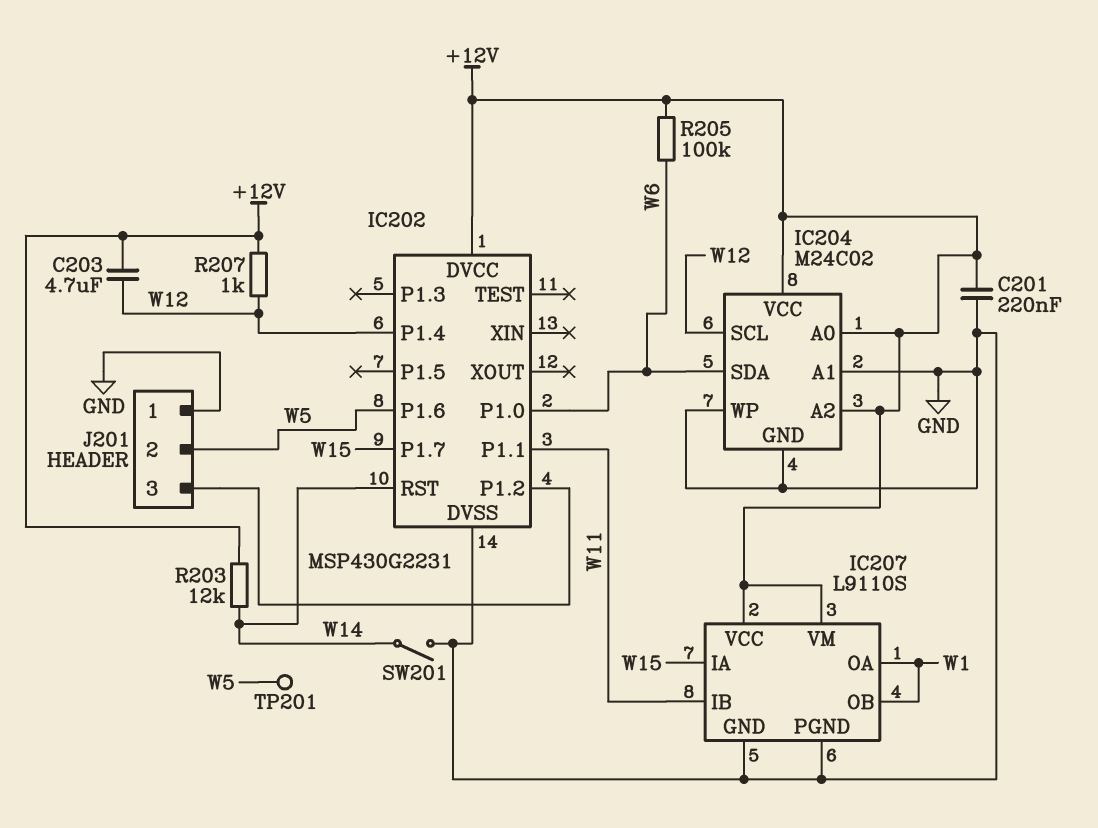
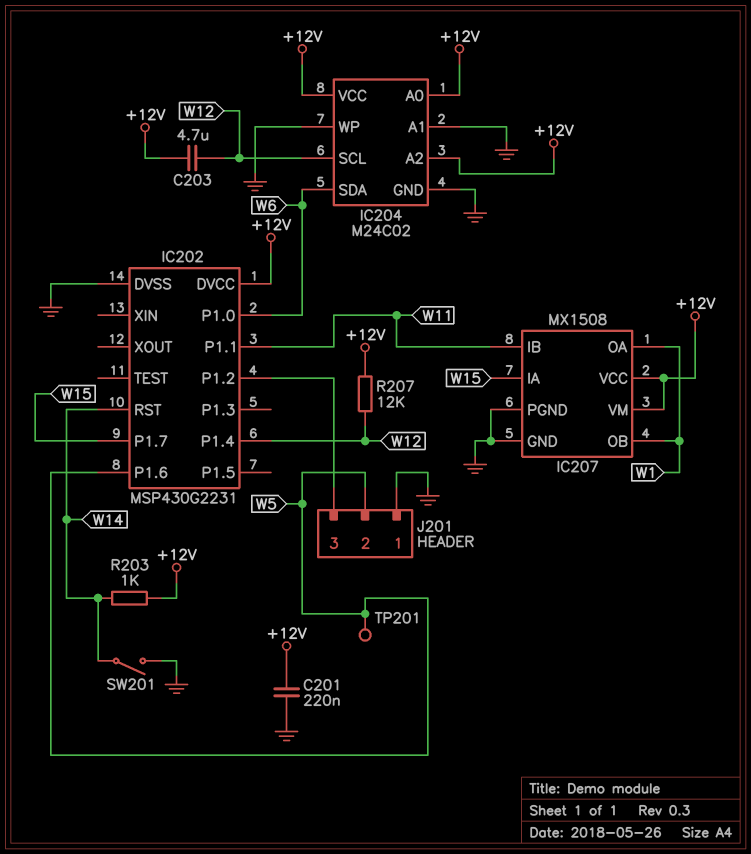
IC207: L9110S -> MX1508
R203: 12k (+12V, W14) -> 1k (+12V, W14)
R205: 100k (+12V, W6) -> none
R207: 1k (+12V, W12) -> 12k (+12V, W12)

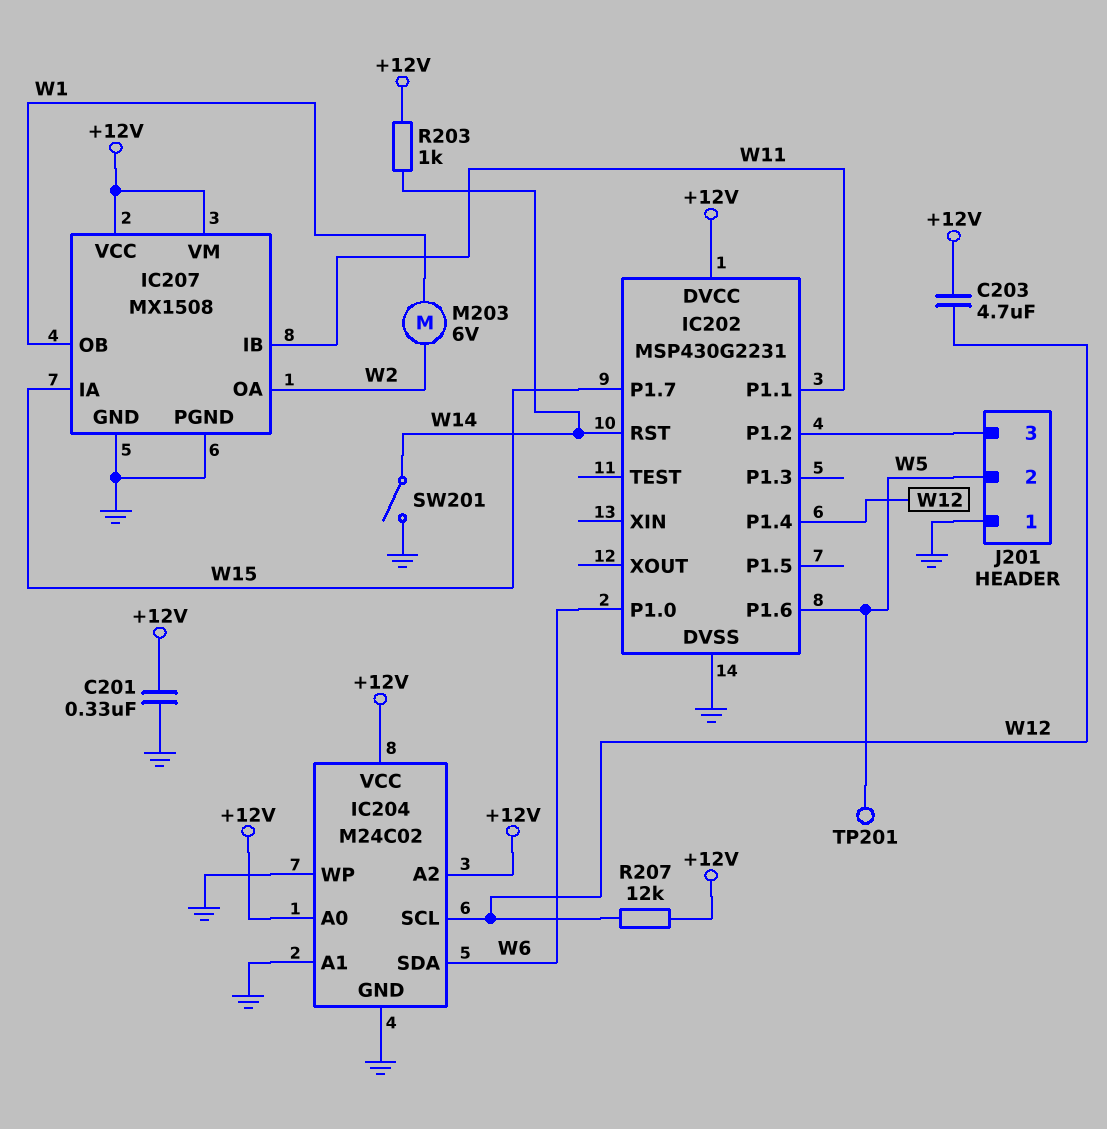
C201: 220nF (+12V, GND) -> 330nF (+12V, GND)
IC207 pin OA: W1 -> W2
M203: none -> motor 6V (W1, W2)

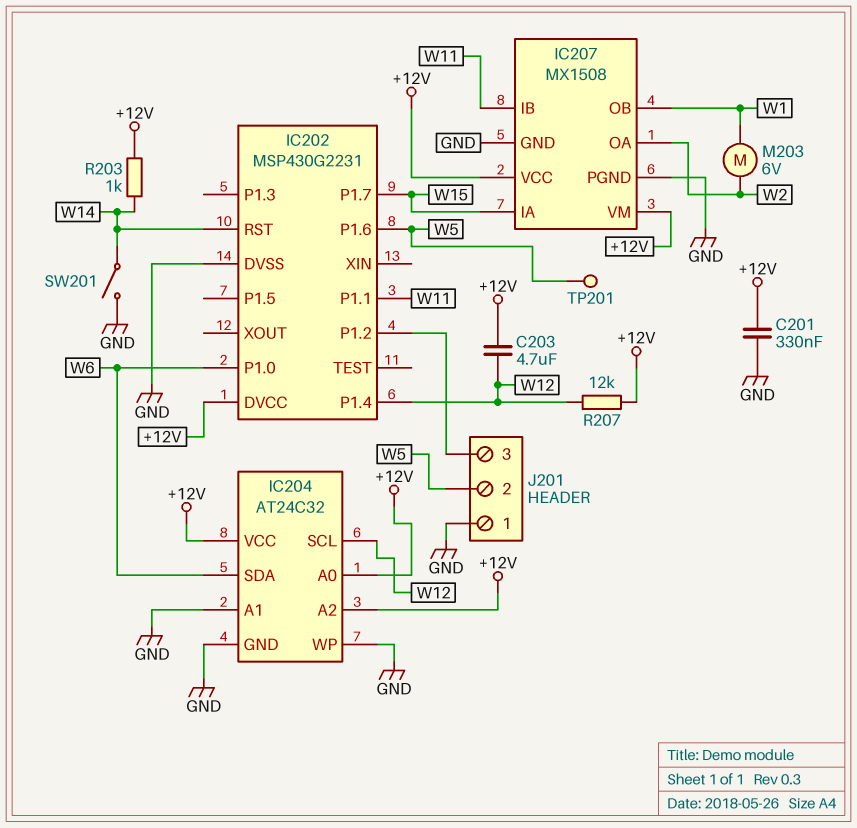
IC204: M24C02 -> AT24C32

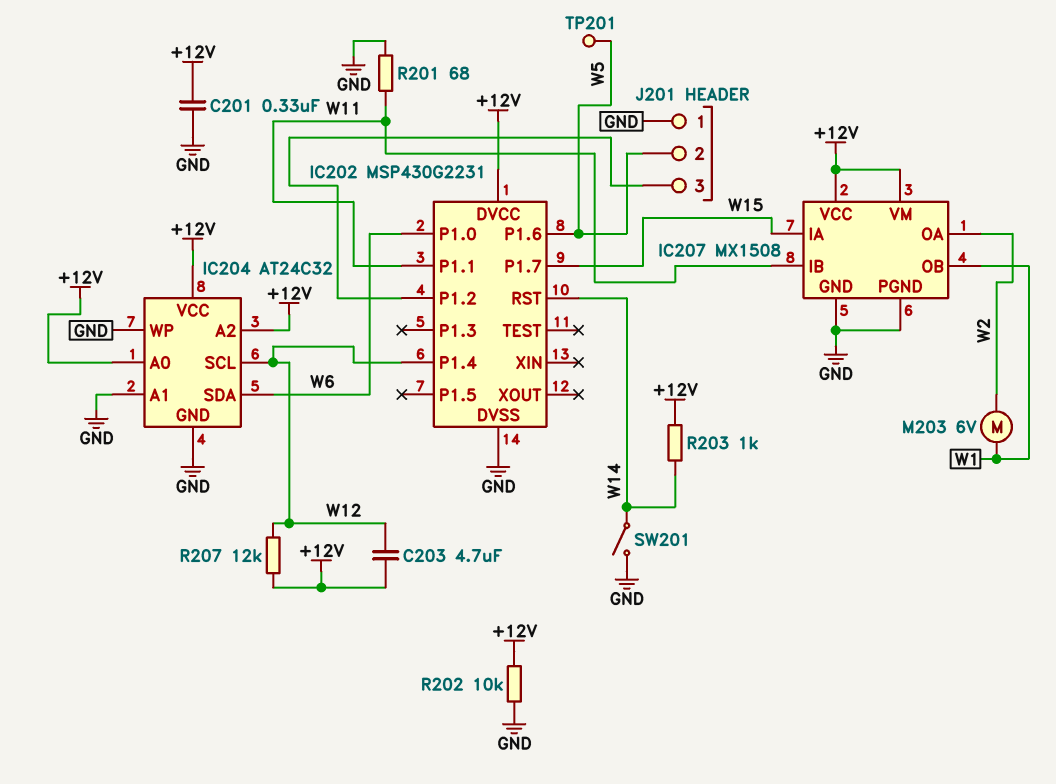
R201: none -> 68 (GND, W11)
R202: none -> 10k (+12V, GND)

